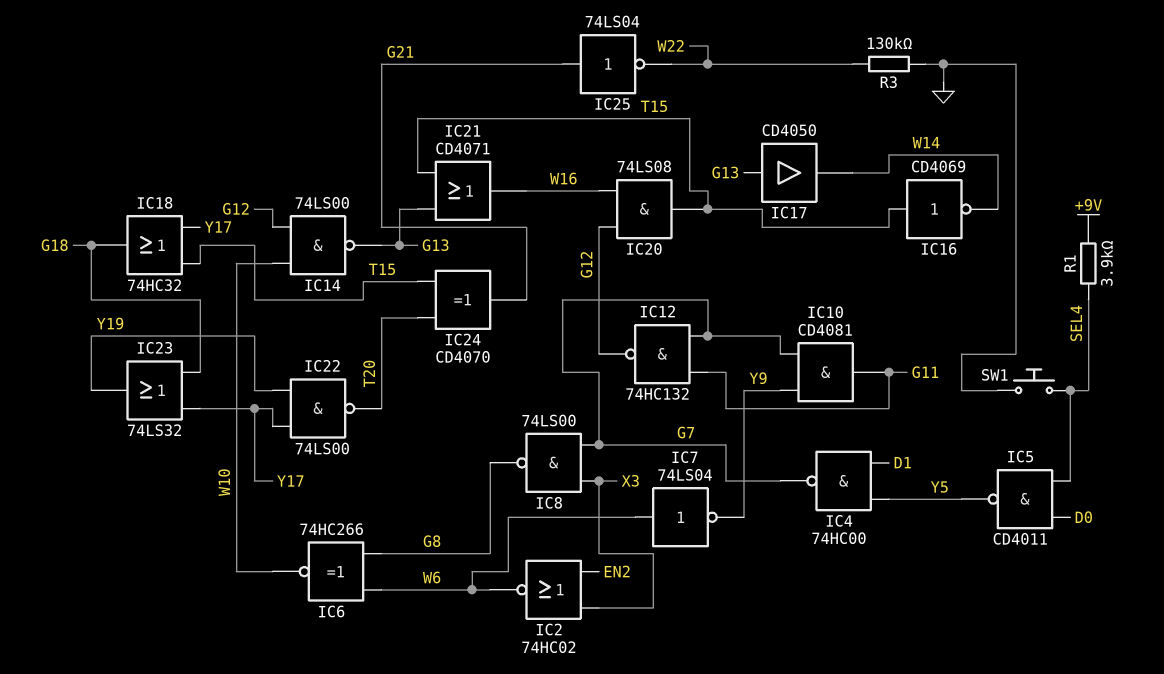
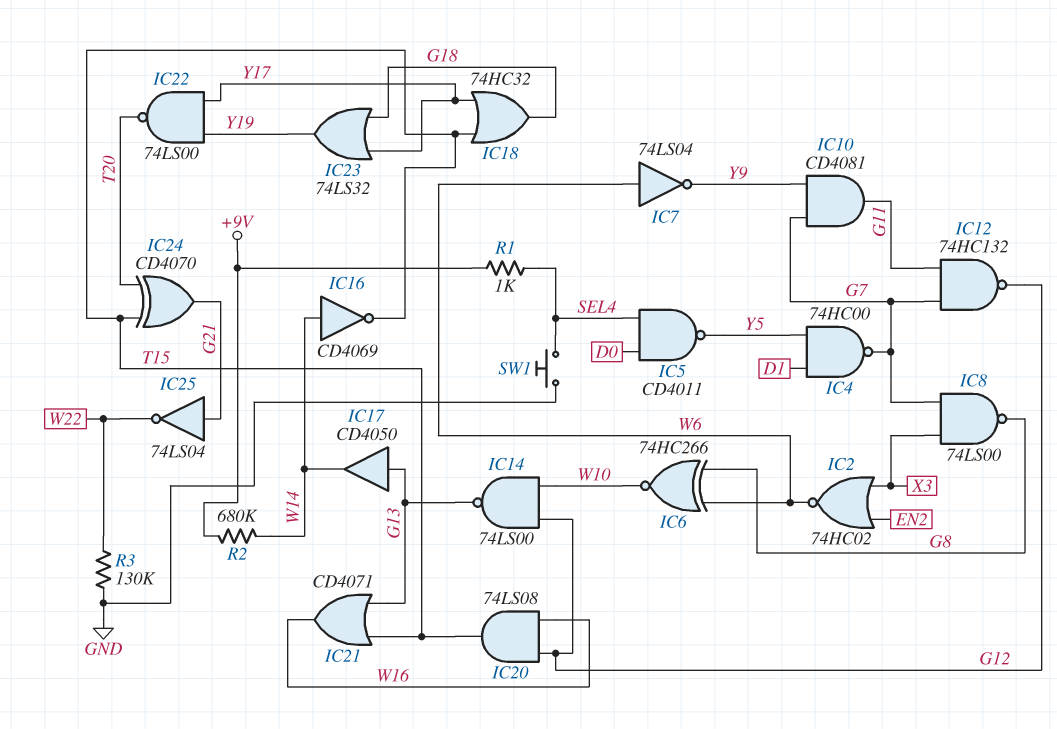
IC16: NOT CD4069 (in T15, out W14) -> NOT CD4069 (in W14, out T15)
R1: 3.9k (+9V, SEL4) -> 1k (+9V, SEL4)
R2: none -> 680k (+9V, W14)

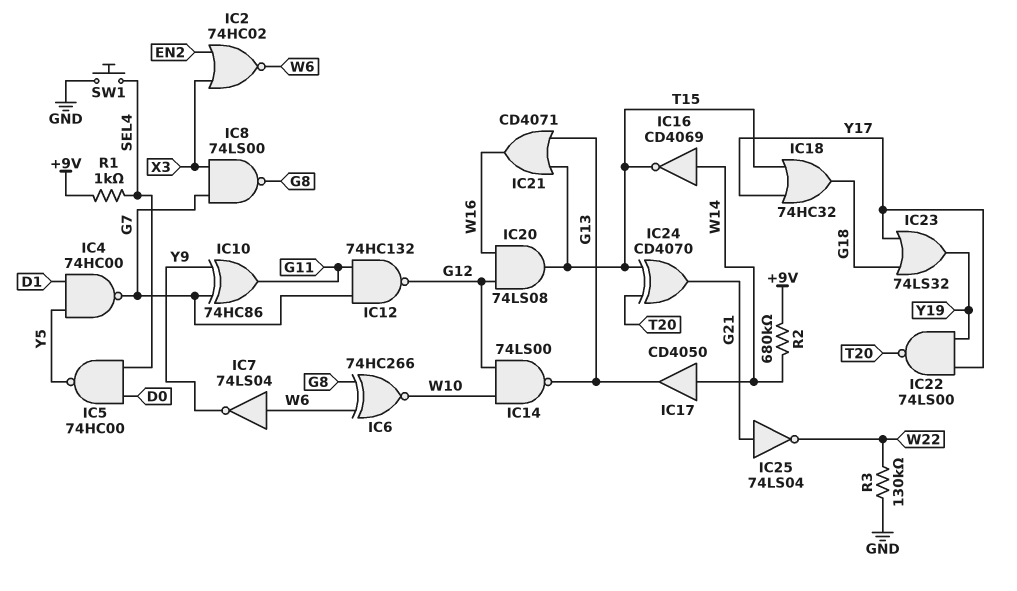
IC5: NAND CD4011 (in D0, in SEL4, out Y5) -> NAND 74HC00 (in D0, in SEL4, out Y5)
IC10: AND CD4081 (in G7, in Y9, out G11) -> XOR 74HC86 (in G7, in Y9, out G11)
IC17: buffer CD4050 (in G13, out W14) -> buffer CD4050 (in W14, out G13)

